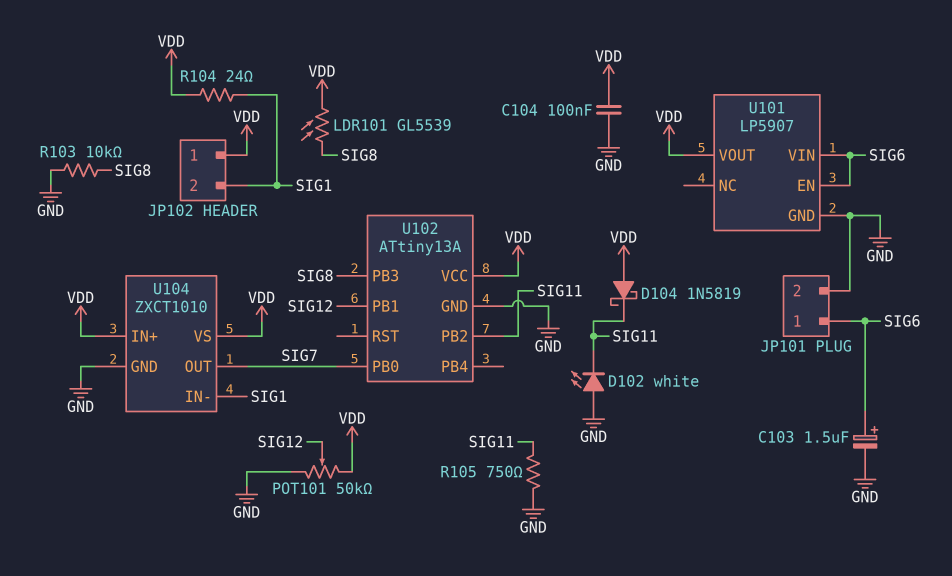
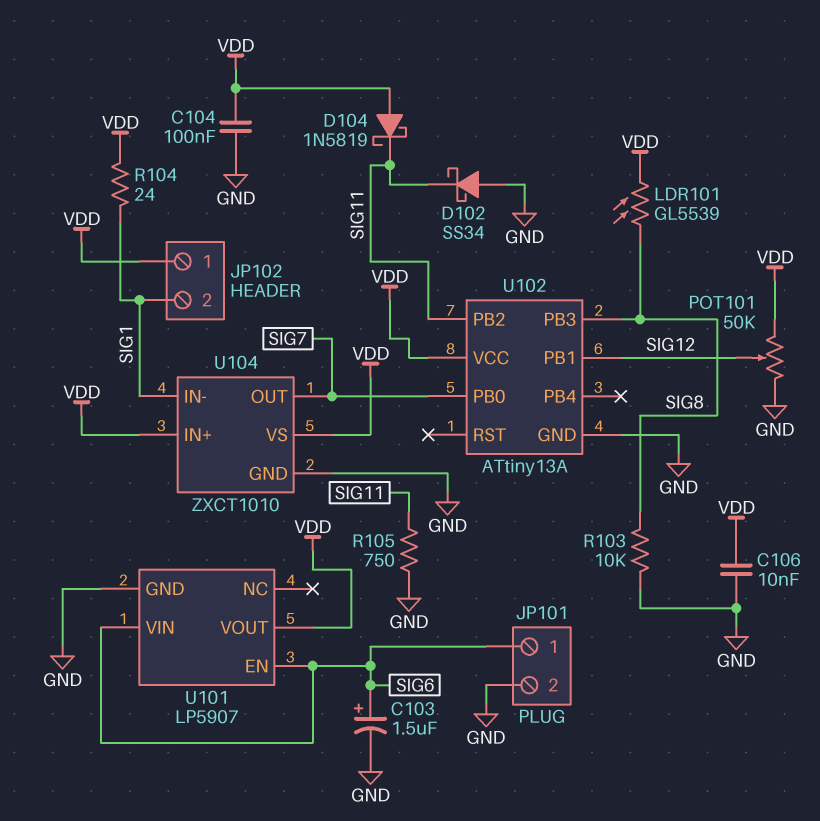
C106: none -> 10nF (GND, VDD)
D102: LED white (A GND, K SIG11) -> schottky SS34 (A GND, K SIG11)

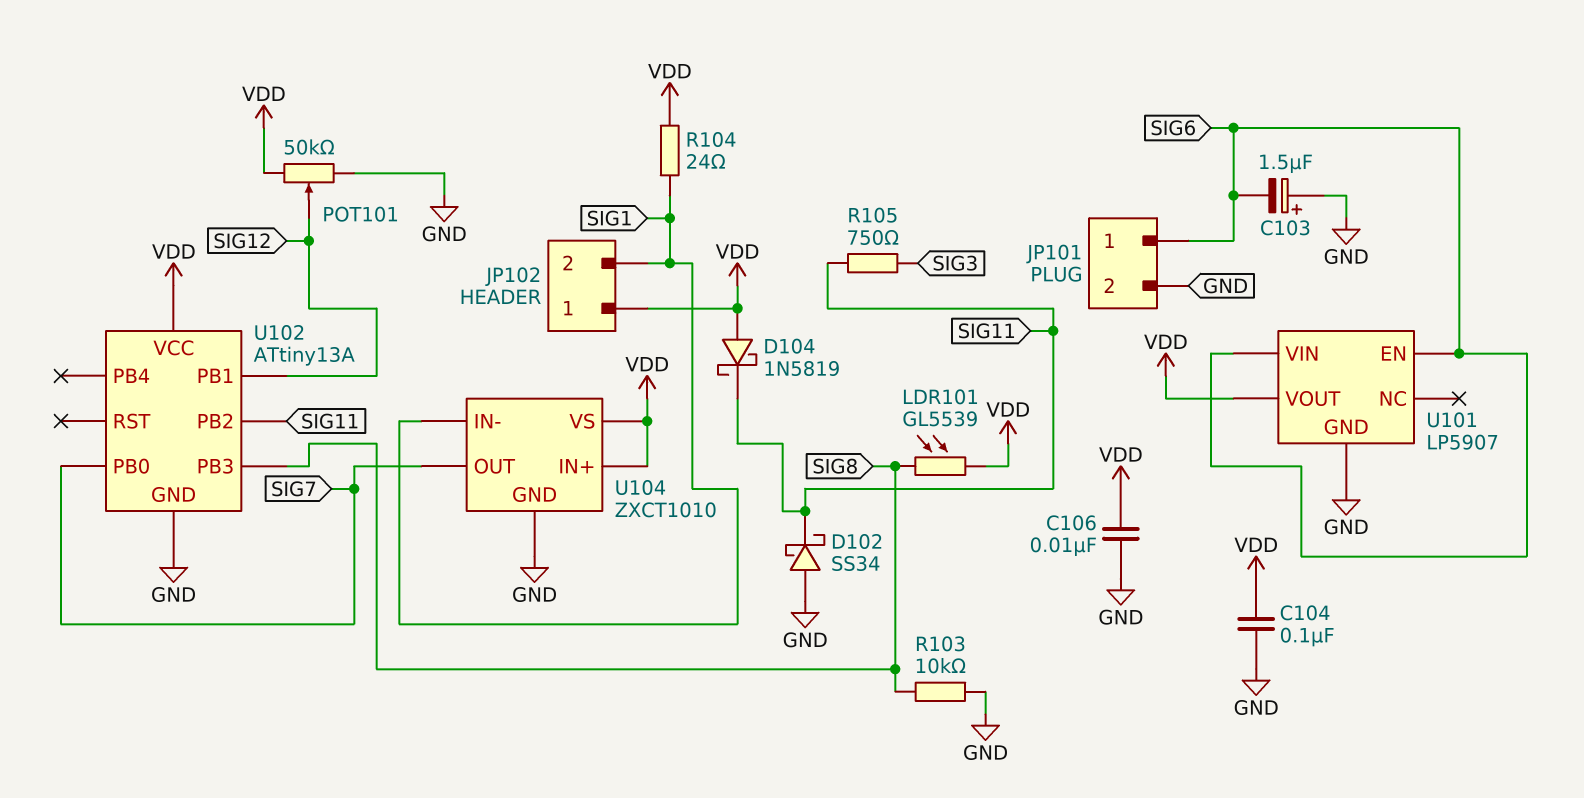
C103: 1.5uF (plus SIG6, minus GND) -> 1.5uF (plus GND, minus SIG6)
R105: 750 (GND, SIG11) -> 750 (SIG3, SIG11)

